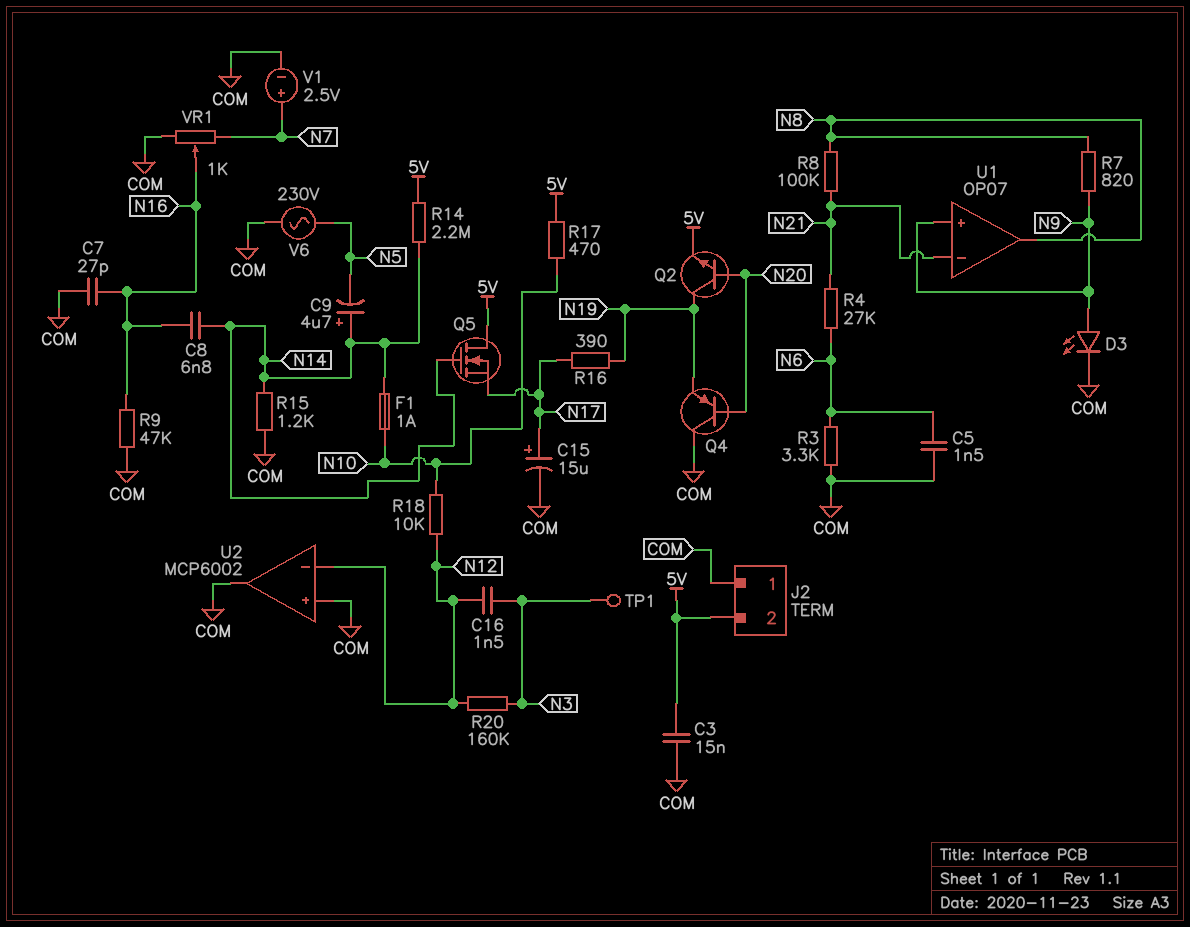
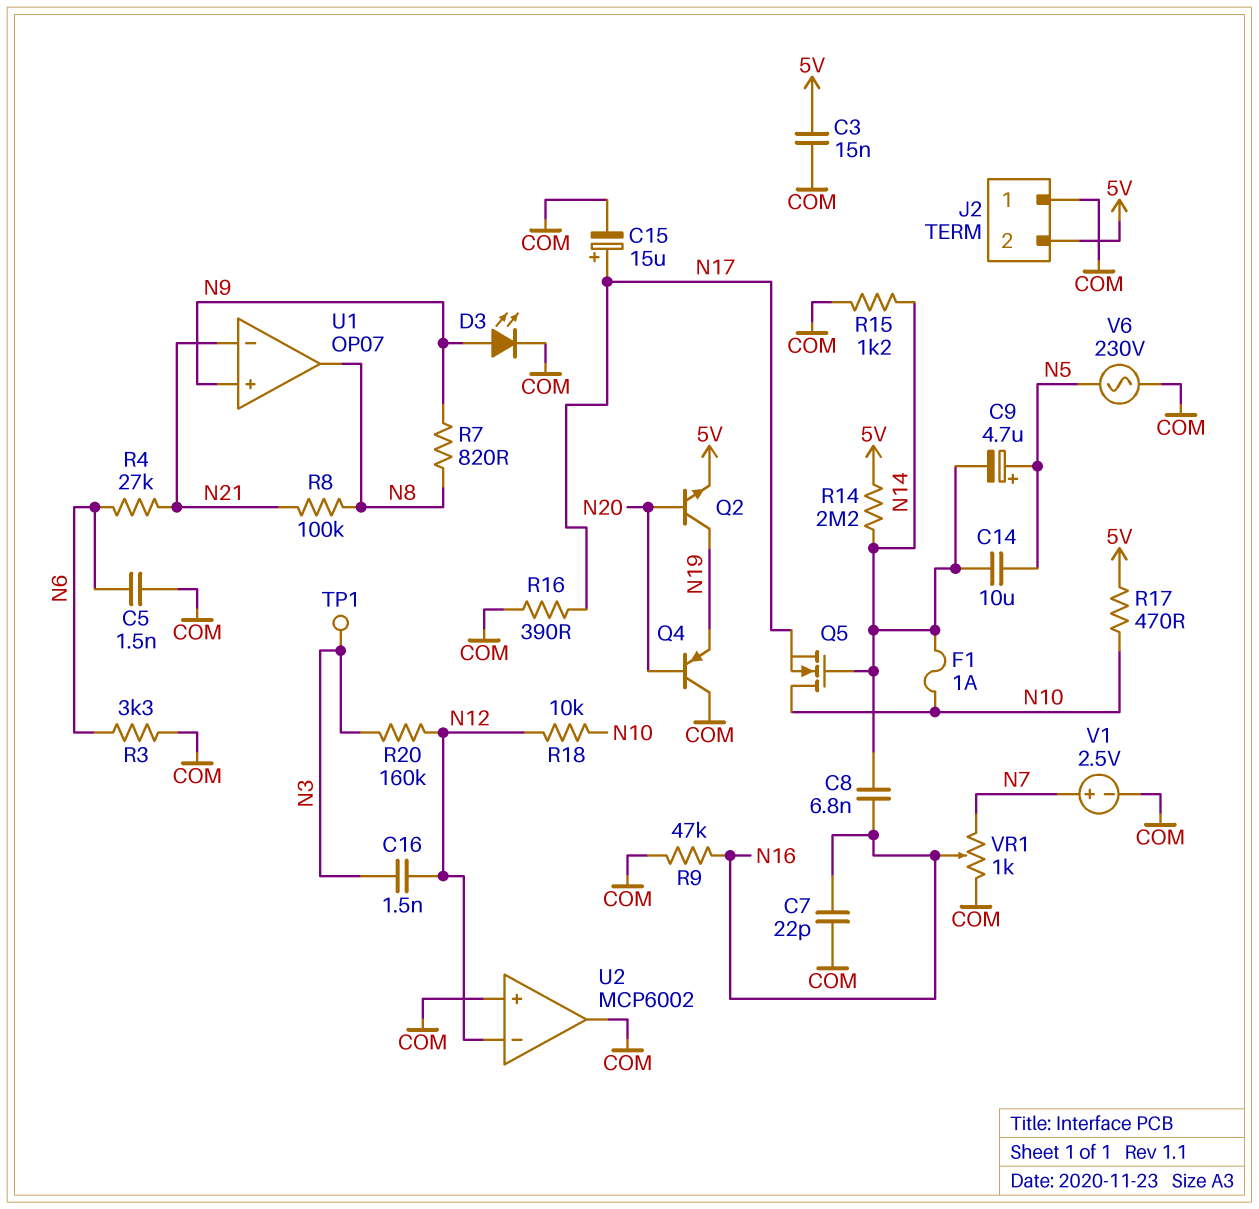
C7: 27pF (COM, N16) -> 22pF (COM, N16)
C9: 4.7uF (plus N14, minus N5) -> 4.7uF (plus N5, minus N14)
C14: none -> 10uF (N5, N14)
Q5: NMOS (G N14, D 5V, S N17) -> NMOS (G N14, D N10, S N17)
R16: 390 (N17, N19) -> 390 (COM, N17)

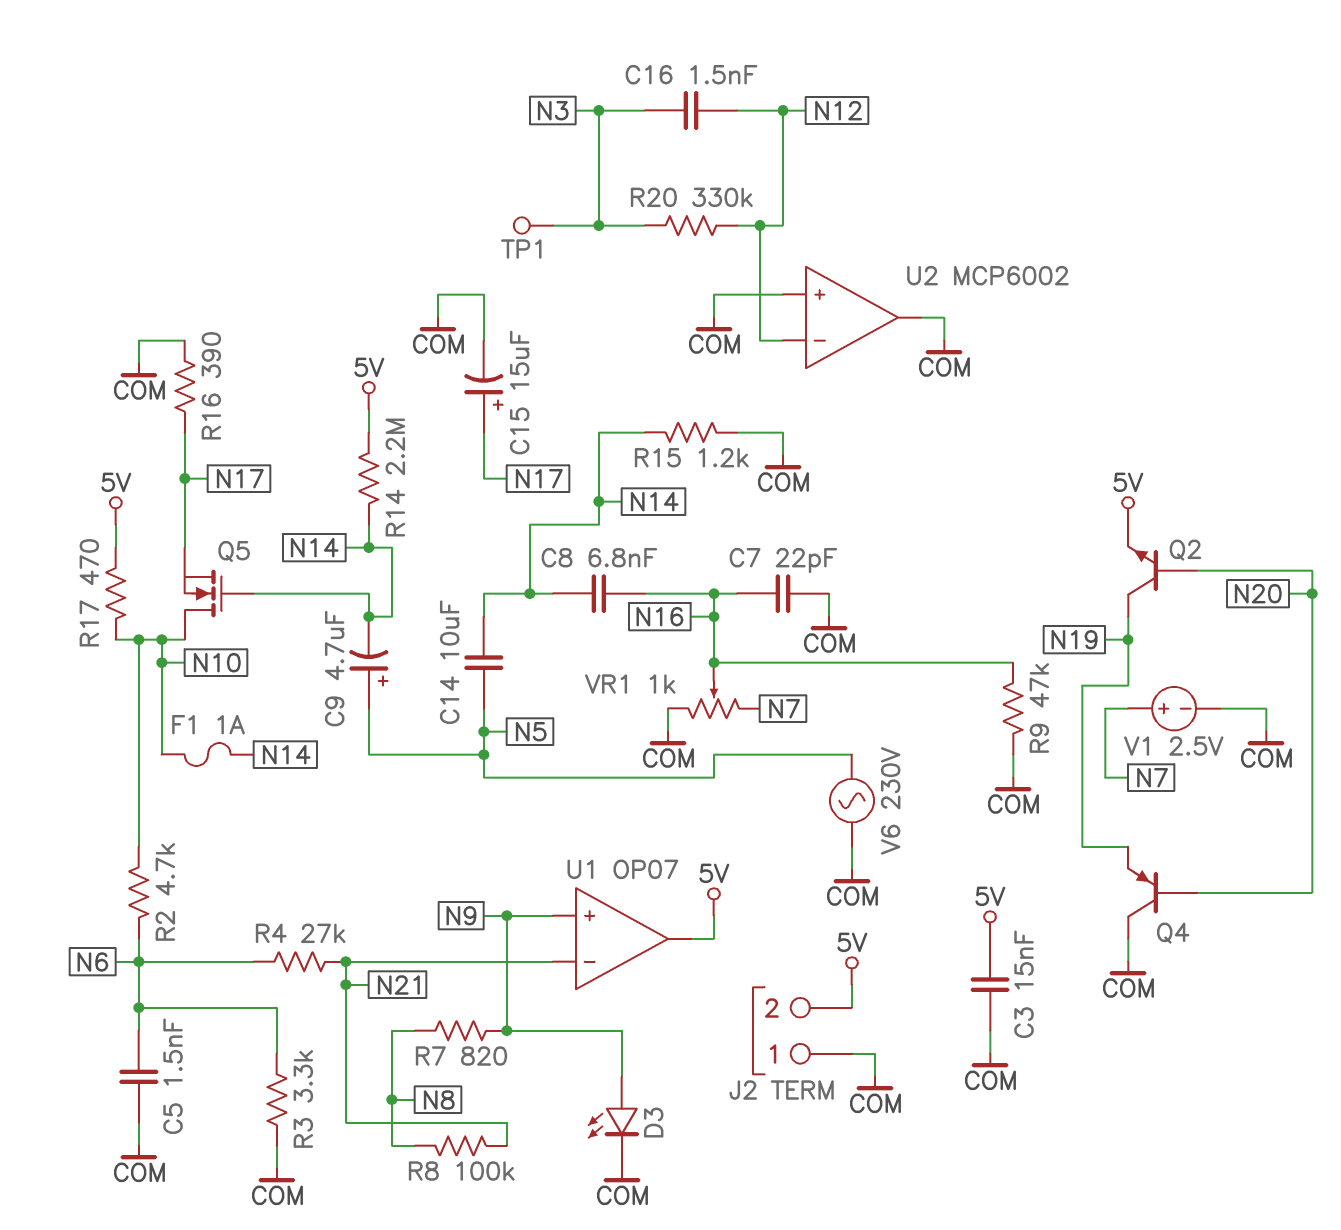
R2: none -> 4.7k (N6, N10)
R18: 10k (N10, N12) -> none
R20: 160k (N3, N12) -> 330k (N3, N12)
U1 pin out: N8 -> 5V

